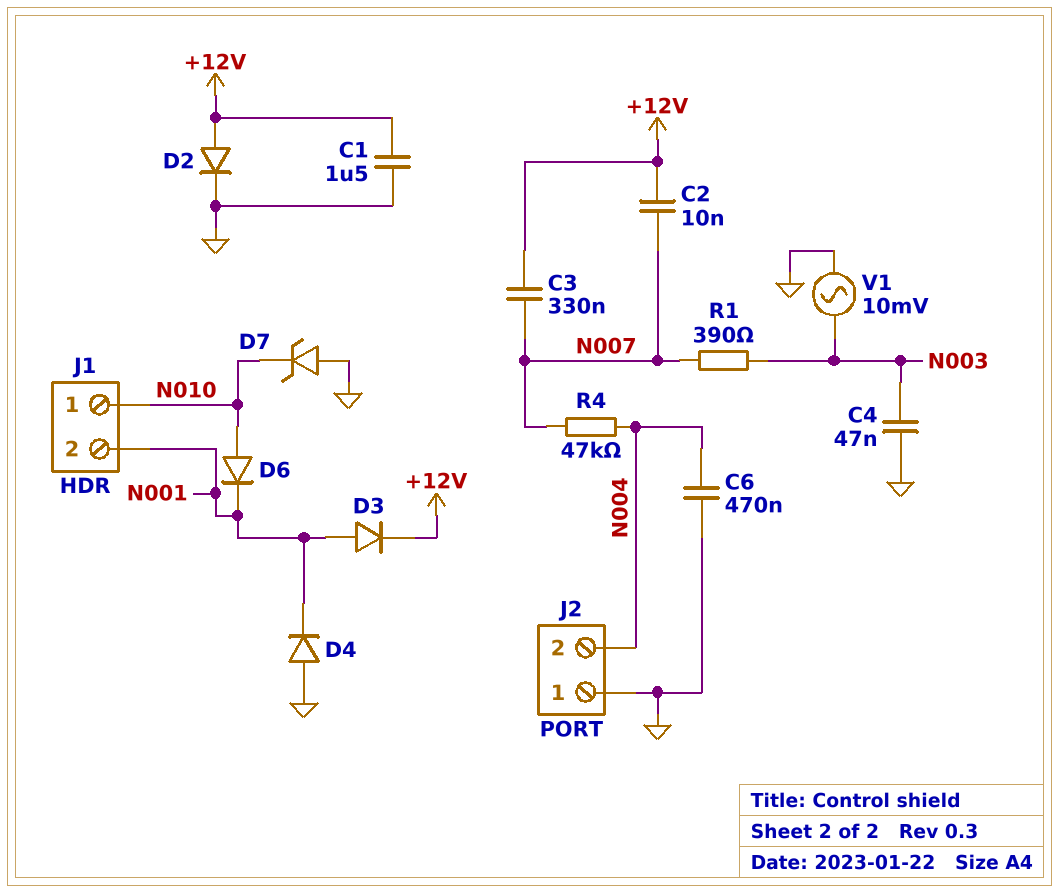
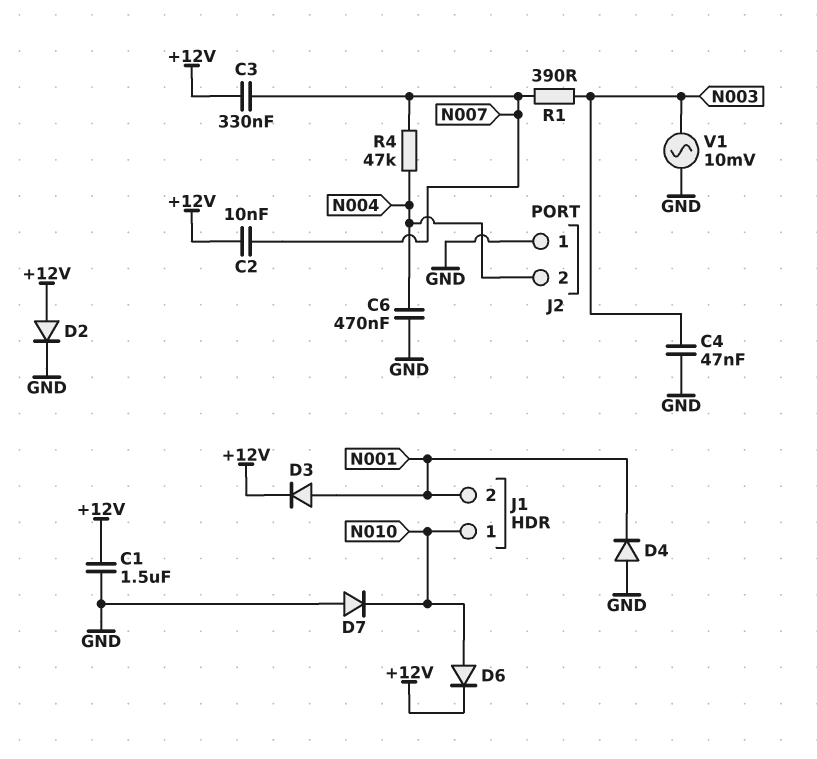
D6: diode (A N010, K N001) -> diode (A N010, K +12V)
D7: zener (A GND, K N010) -> diode (A GND, K N010)

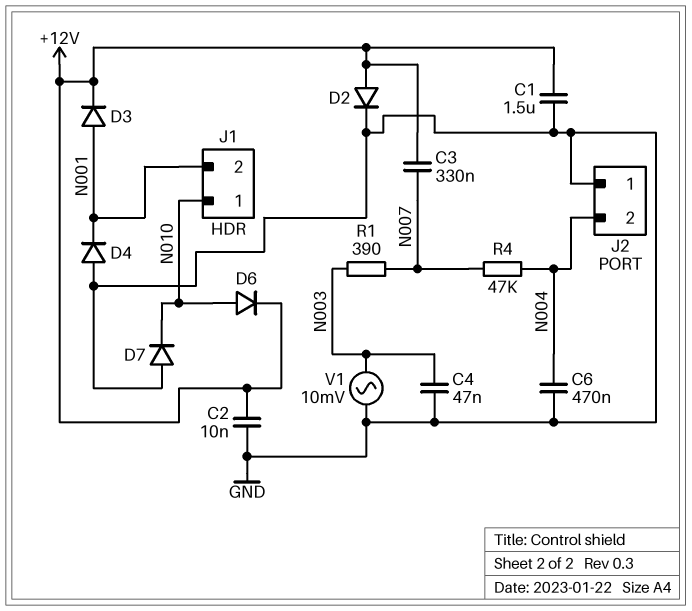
C2: 10nF (+12V, N007) -> 10nF (+12V, GND)

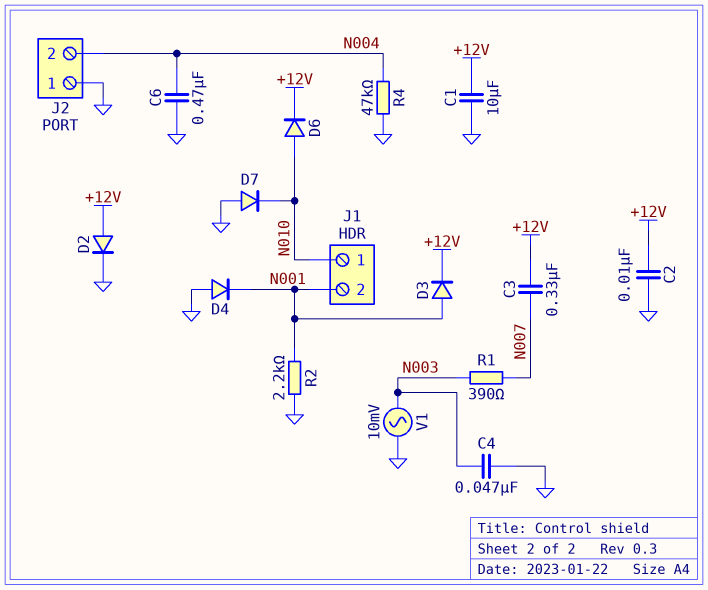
C1: 1.5uF (+12V, GND) -> 10uF (+12V, GND)
R2: none -> 2.2k (GND, N001)
R4: 47k (N004, N007) -> 47k (GND, N004)

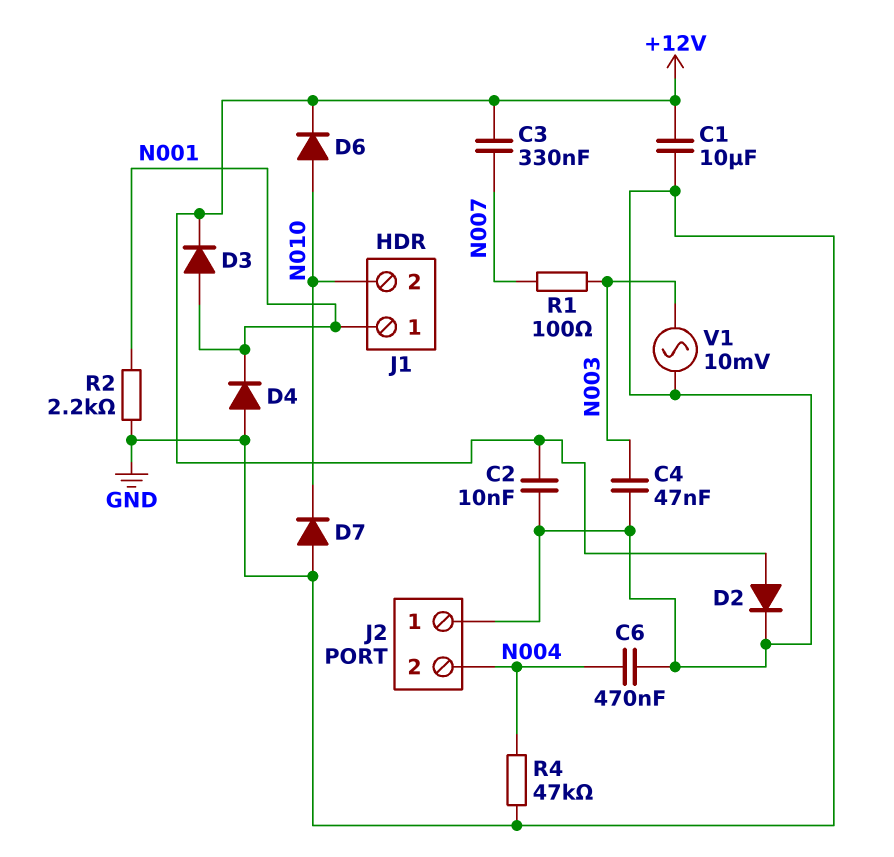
J1 pin 1: N010 -> N001
J1 pin 2: N001 -> N010
R1: 390 (N003, N007) -> 100 (N003, N007)

